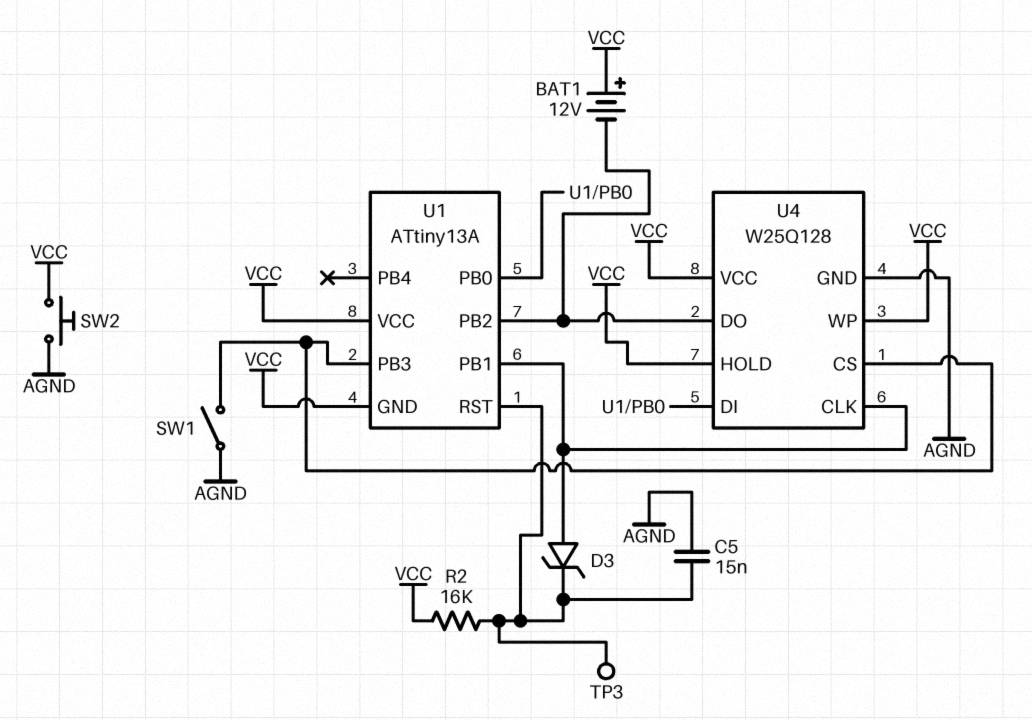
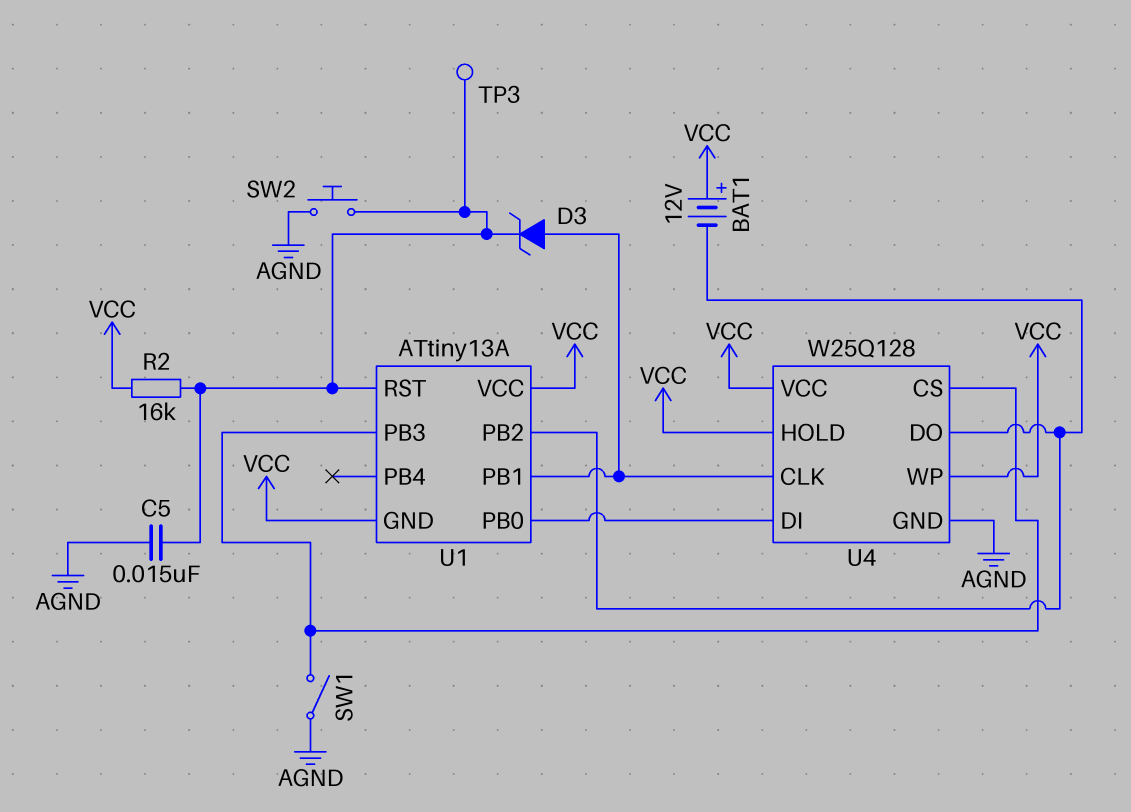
SW2: button (AGND, VCC) -> button (AGND, U1/RST)

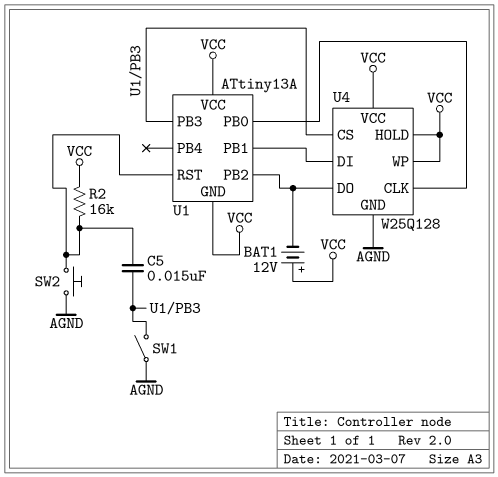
C5: 15nF (AGND, U1/RST) -> 15nF (U1/PB3, U1/RST)
D3: zener (A U1/PB1, K U1/RST) -> none
TP3: test point (U1/RST) -> none
U4 pin CLK: U1/PB1 -> U1/PB0
U4 pin DI: U1/PB0 -> U1/PB1

